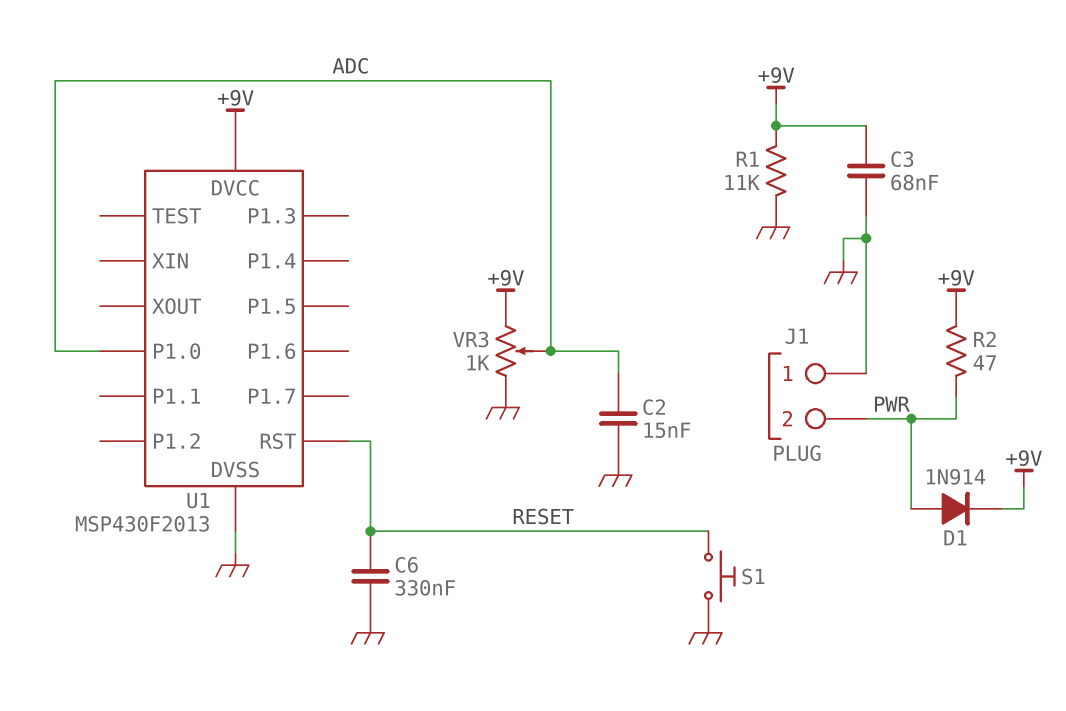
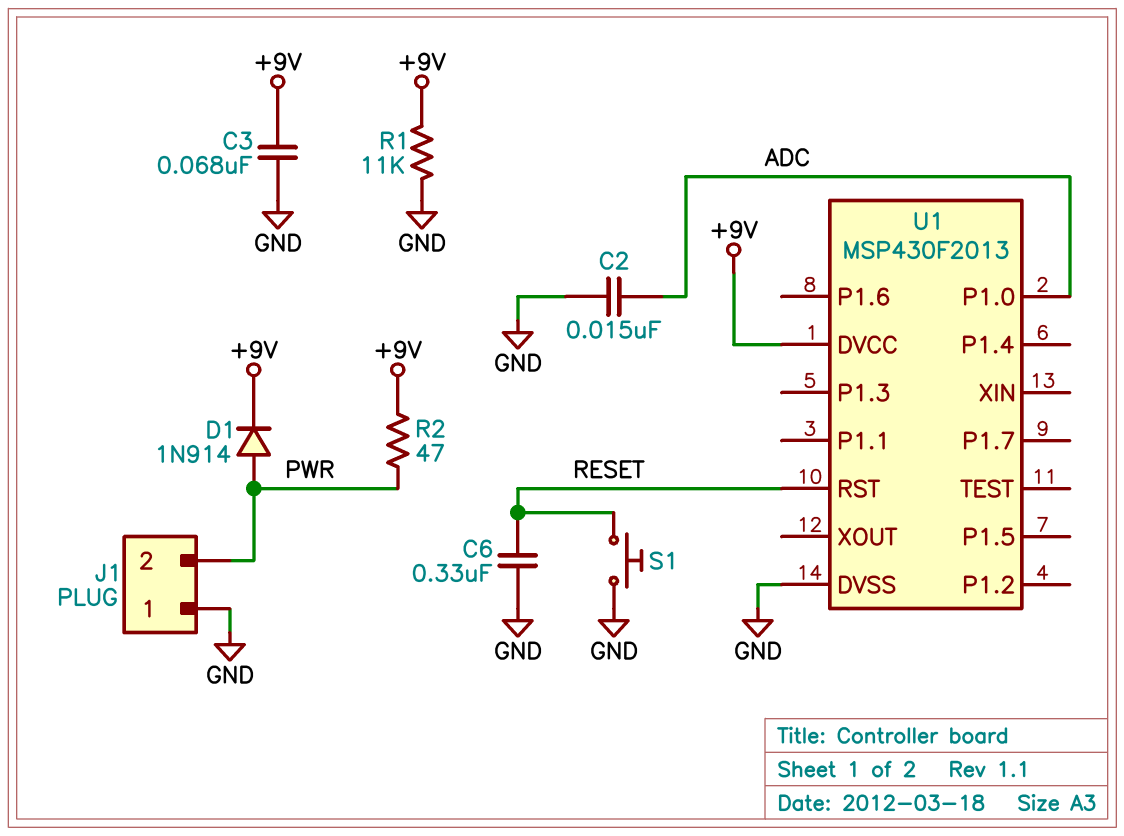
VR3: 1k (+9V, GND, wiper ADC) -> none

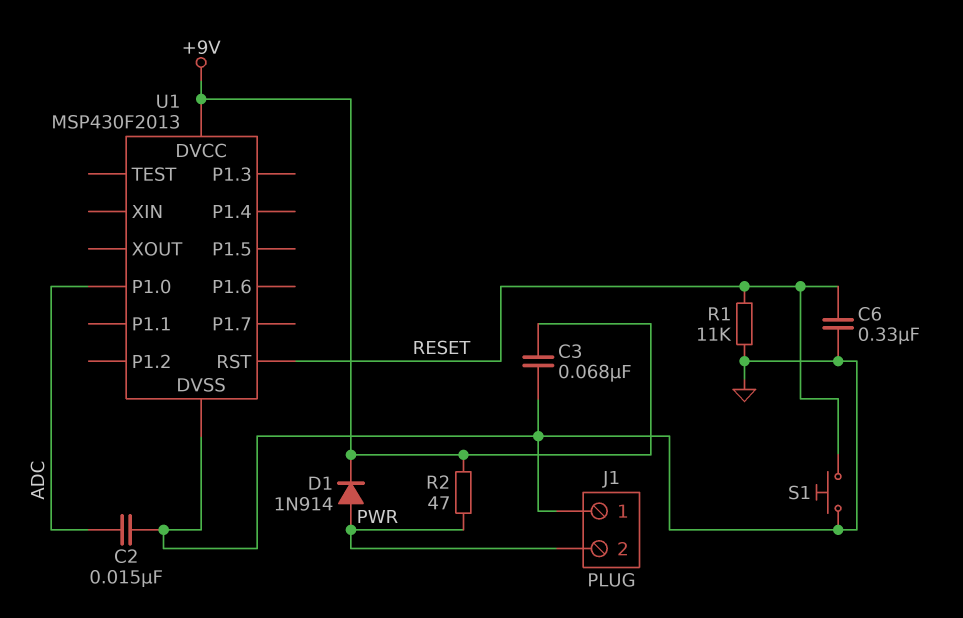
R1: 11k (+9V, GND) -> 11k (GND, RESET)

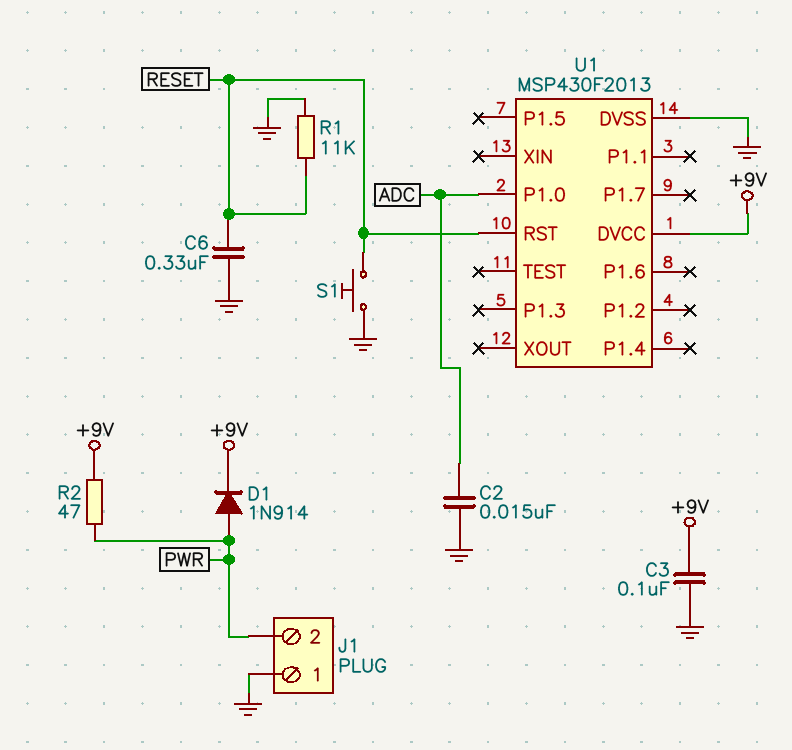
C3: 68nF (+9V, GND) -> 100nF (+9V, GND)

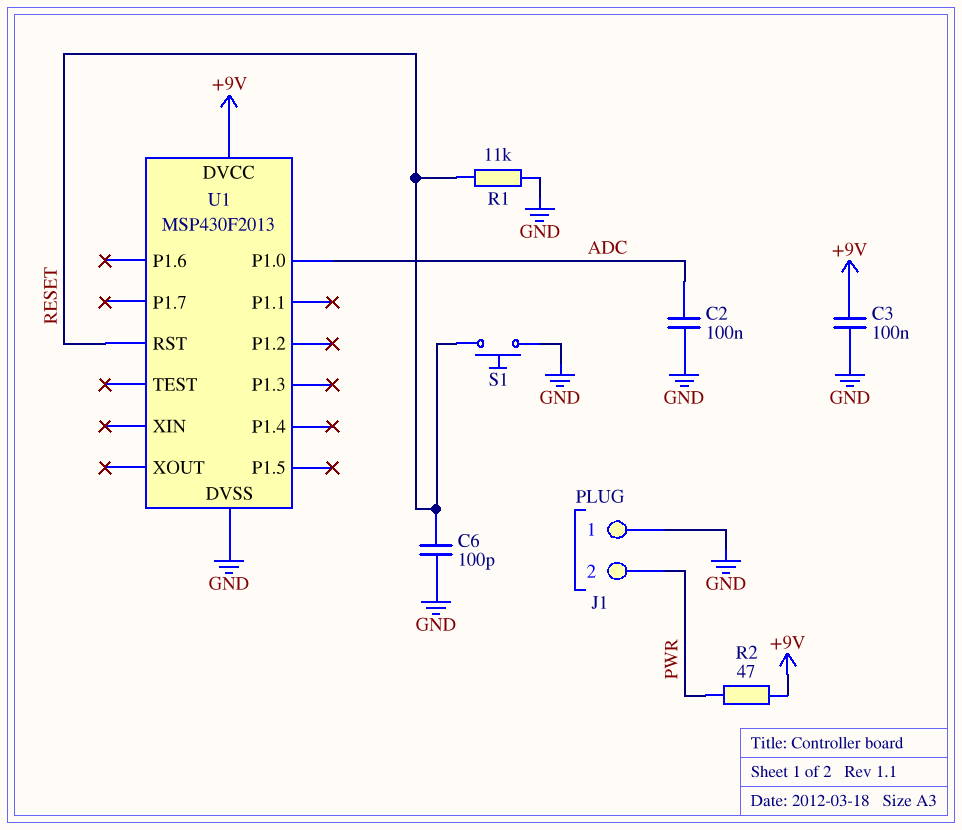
C2: 15nF (ADC, GND) -> 100nF (ADC, GND)
C6: 330nF (GND, RESET) -> 100pF (GND, RESET)
D1: diode 1N914 (A PWR, K +9V) -> none

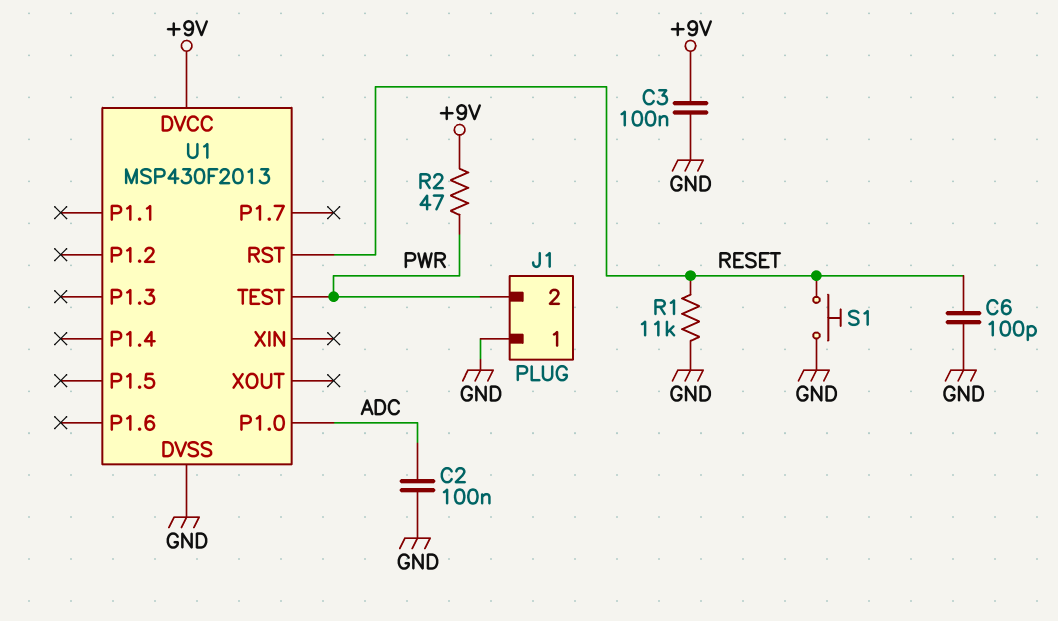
U1 pin TEST: none -> PWR

